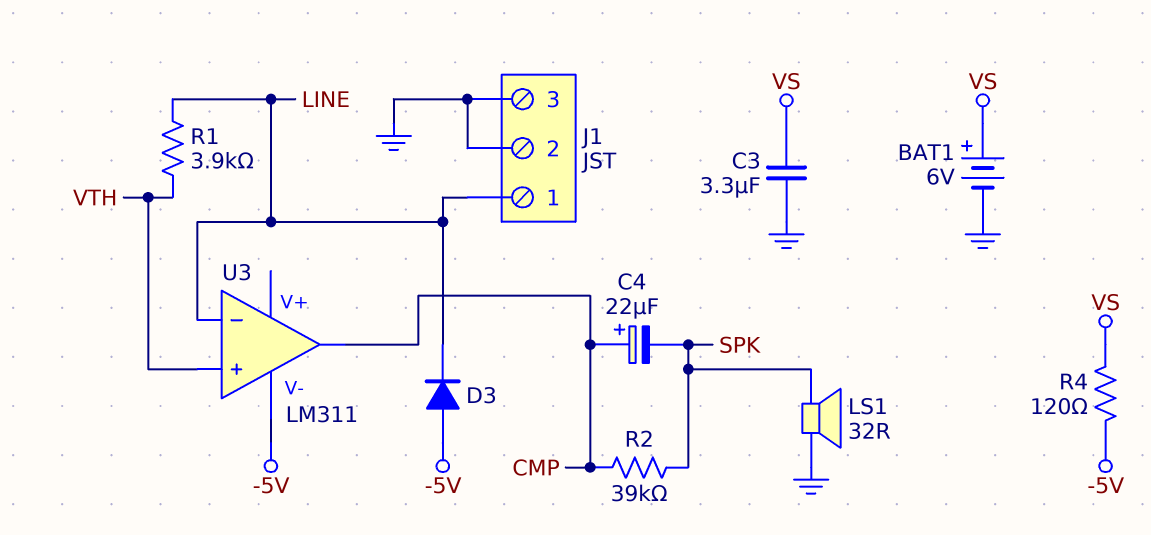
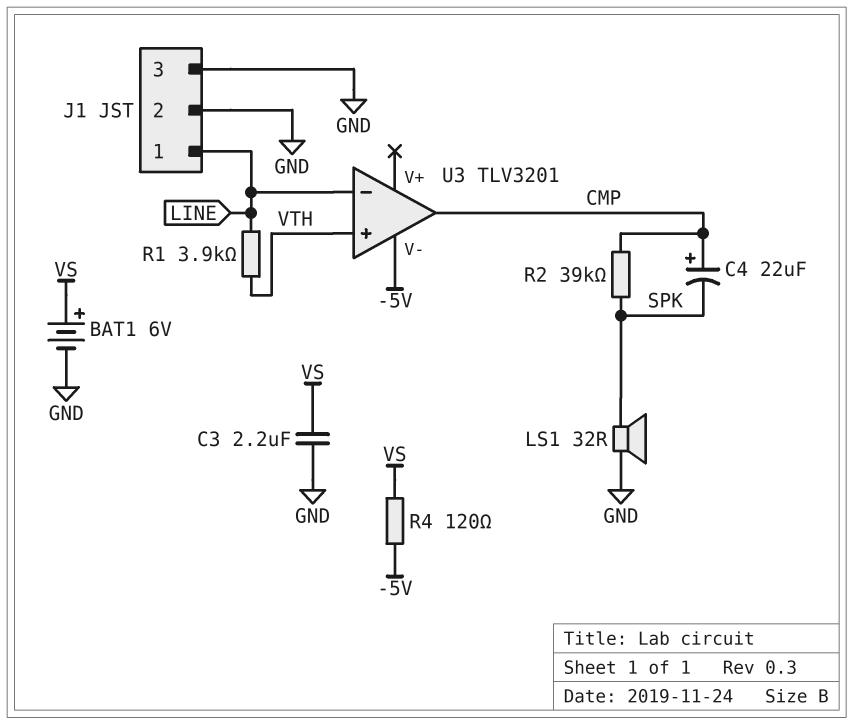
C3: 3.3uF (GND, VS) -> 2.2uF (GND, VS)
D3: diode (A -5V, K LINE) -> none
U3: LM311 -> TLV3201

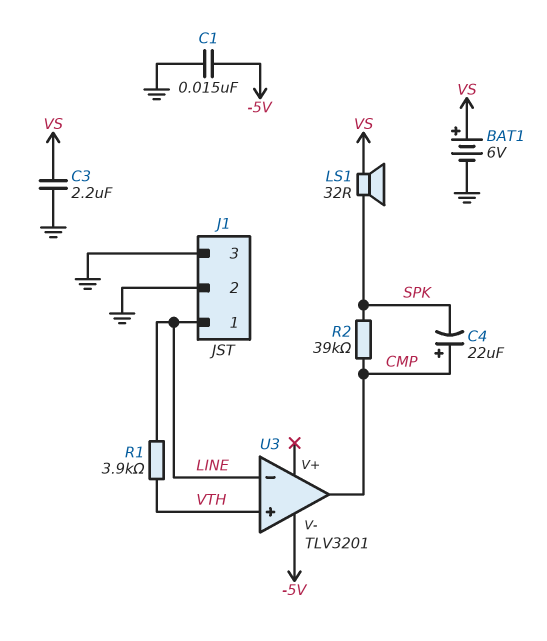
C1: none -> 15nF (-5V, GND)
LS1: speaker 32R (GND, SPK) -> speaker 32R (SPK, VS)
R4: 120 (-5V, VS) -> none

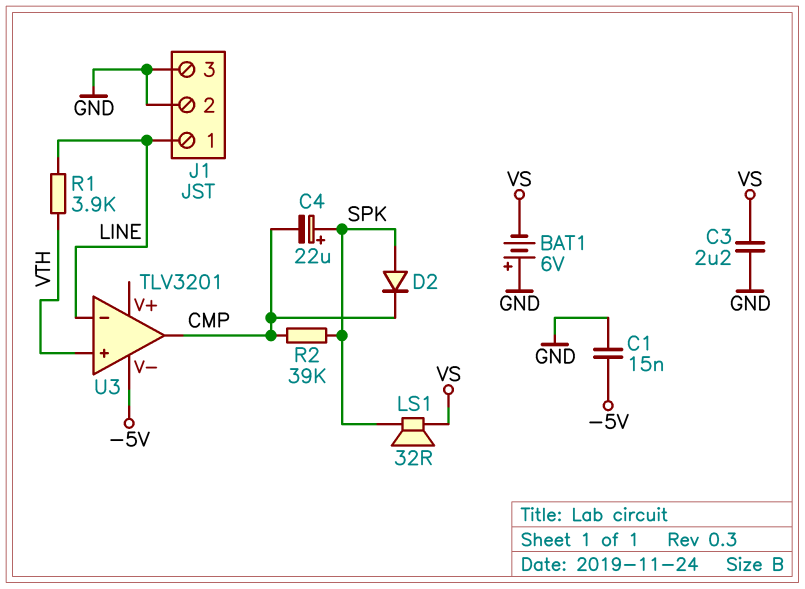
BAT1: 6V (plus VS, minus GND) -> 6V (plus GND, minus VS)
C4: 22uF (plus CMP, minus SPK) -> 22uF (plus SPK, minus CMP)
D2: none -> diode (A SPK, K CMP)

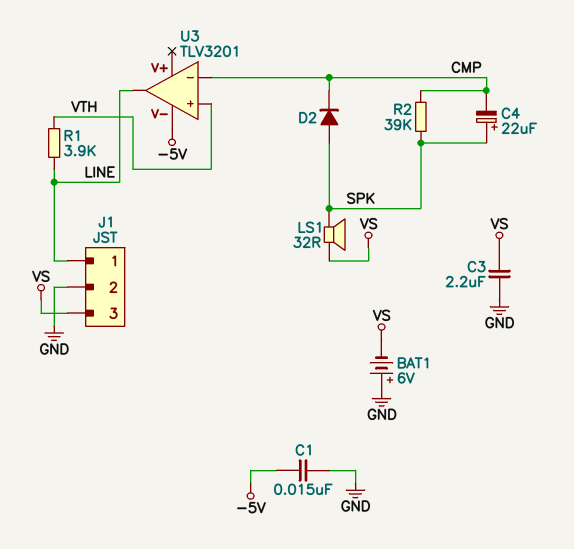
J1 pin 3: GND -> VS
U3 pin in-: LINE -> CMP
U3 pin out: CMP -> LINE

